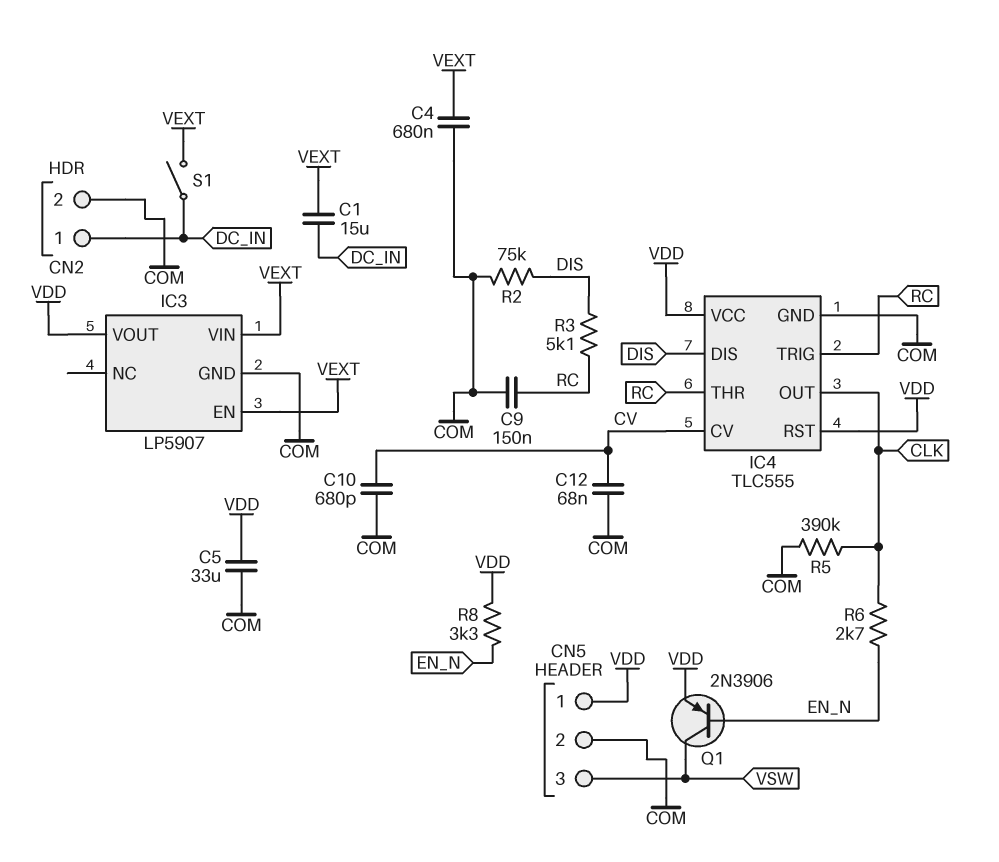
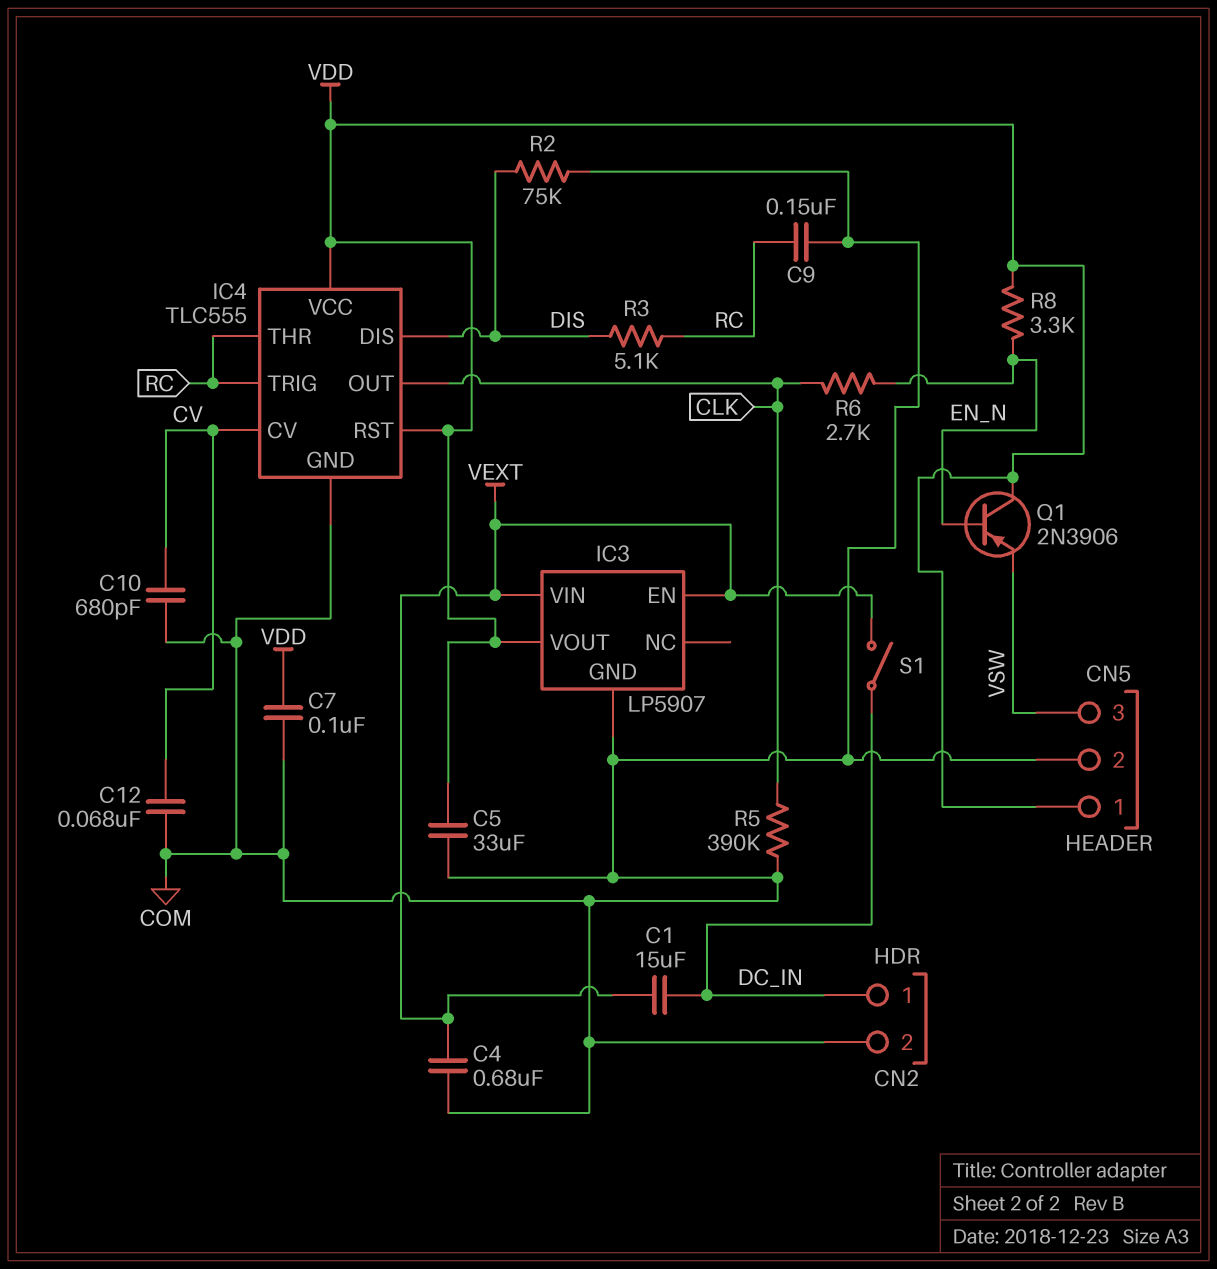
C7: none -> 100nF (COM, VDD)
Q1: PNP 2N3906 (B EN_N, C VSW, E VDD) -> PNP 2N3906 (B EN_N, C VDD, E VSW)

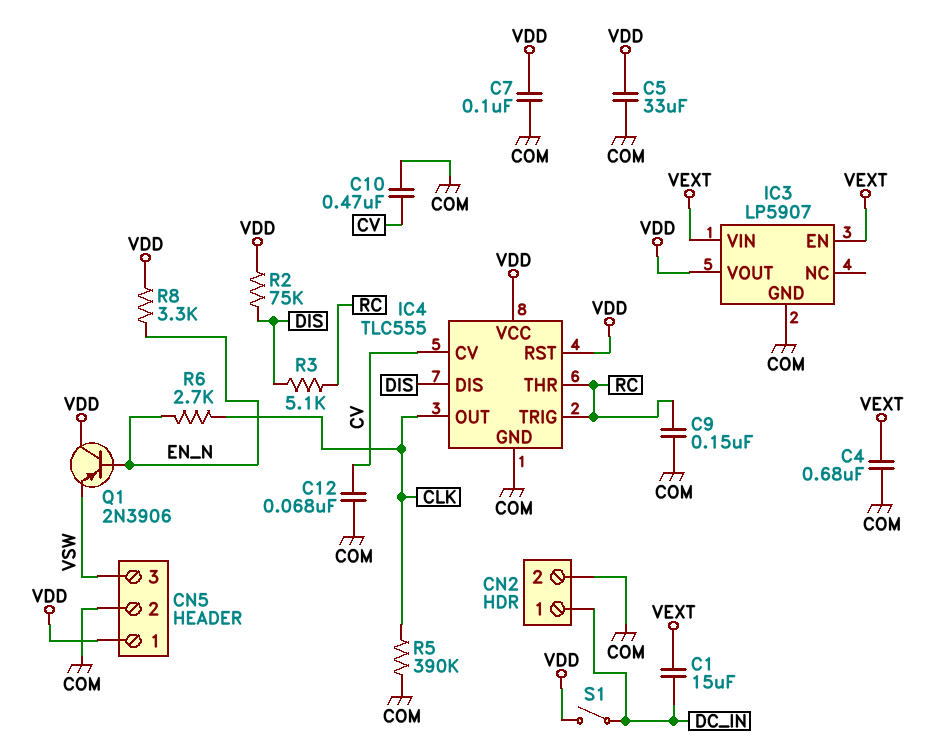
C10: 680pF (COM, CV) -> 470nF (COM, CV)
R2: 75k (COM, DIS) -> 75k (DIS, VDD)
S1: switch (DC_IN, VEXT) -> switch (DC_IN, VDD)

